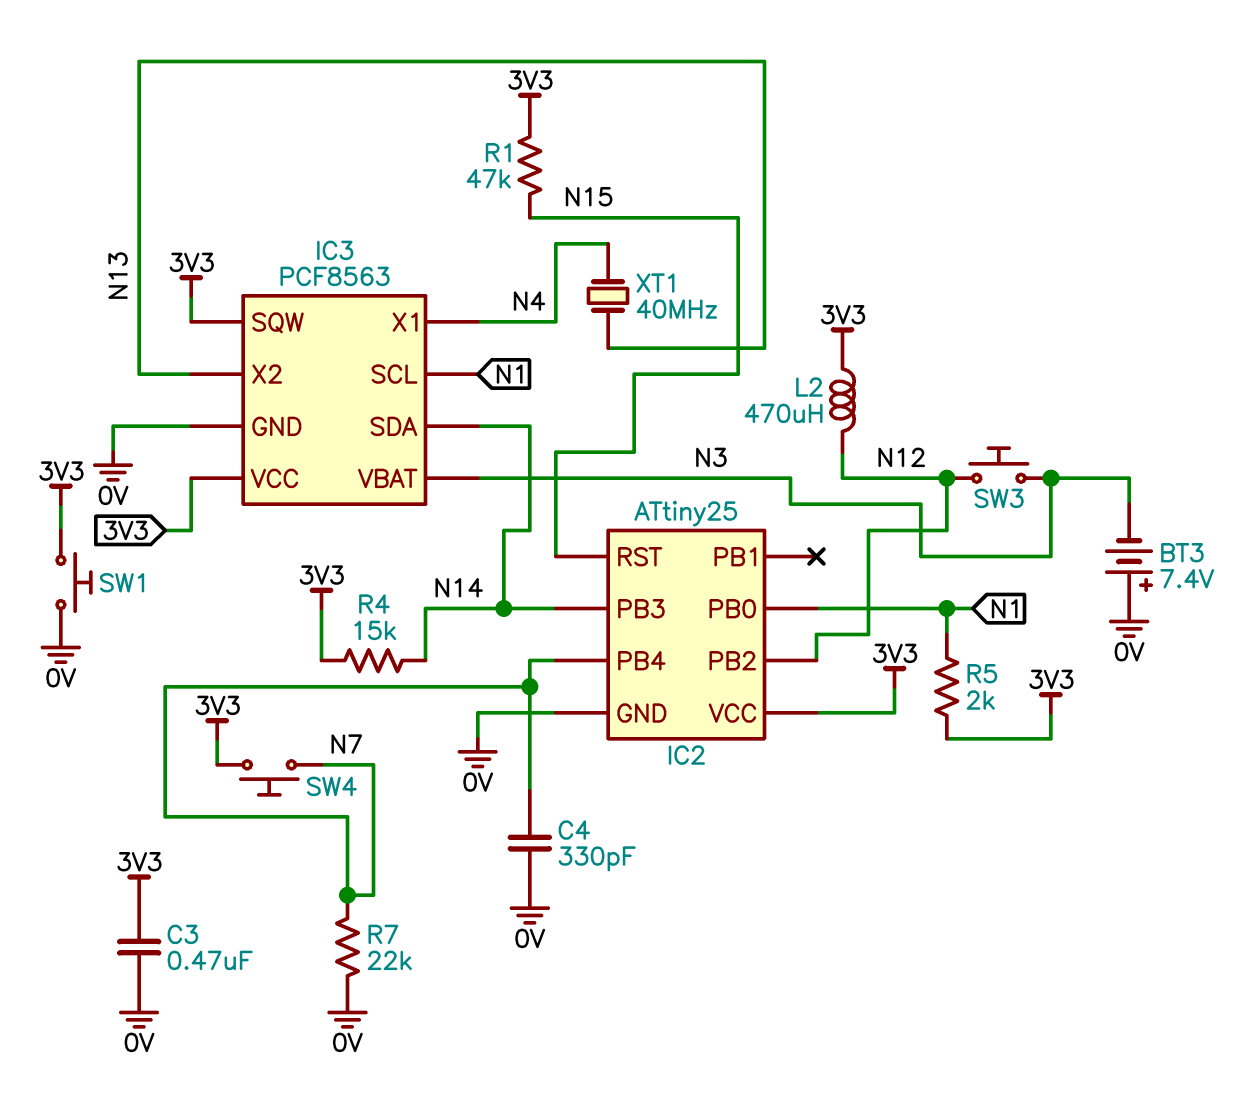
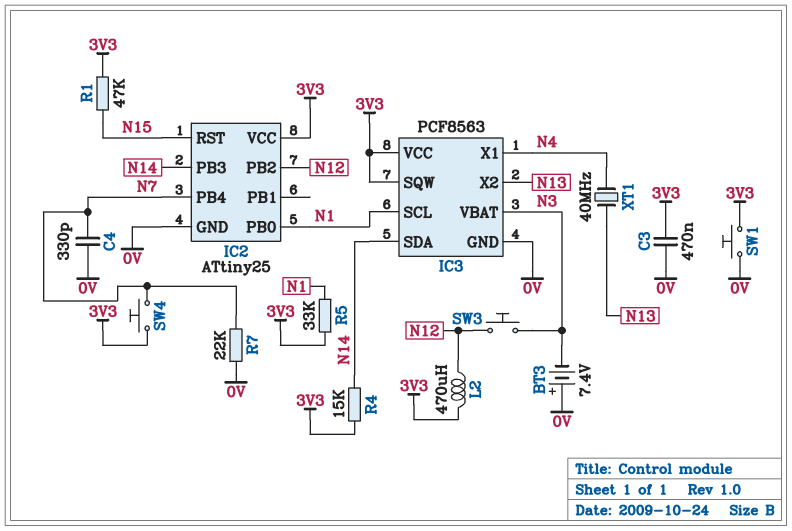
R5: 2k (3V3, N1) -> 33k (3V3, N1)

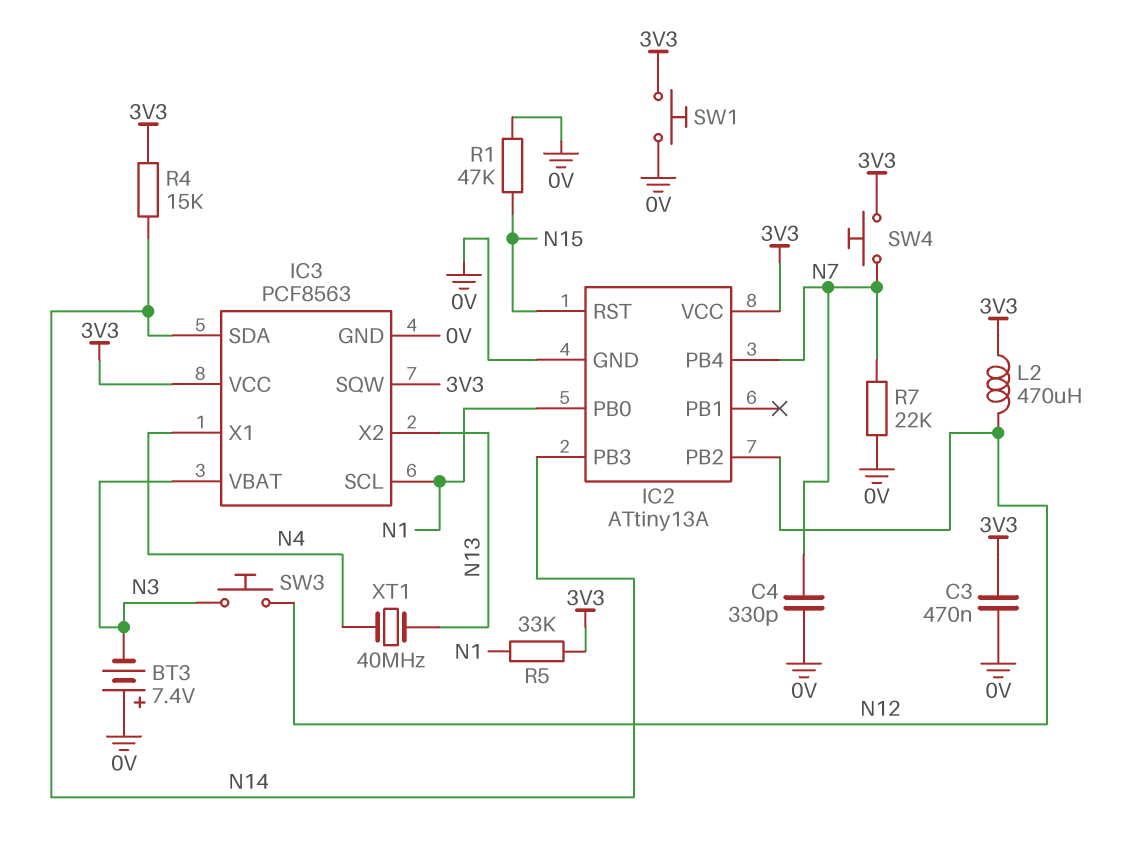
IC2: ATtiny25 -> ATtiny13A
R1: 47k (3V3, N15) -> 47k (0V, N15)

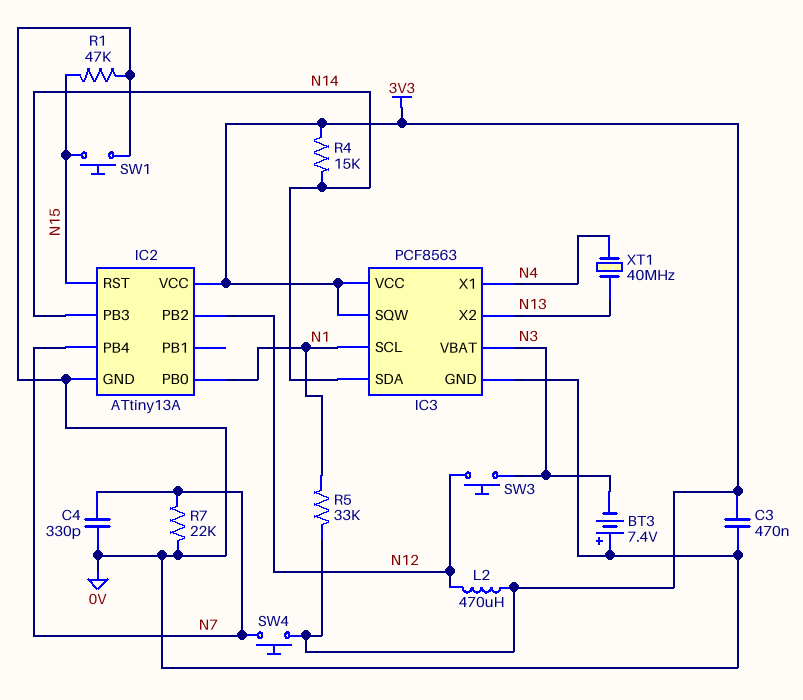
SW1: button (0V, 3V3) -> button (0V, N15)

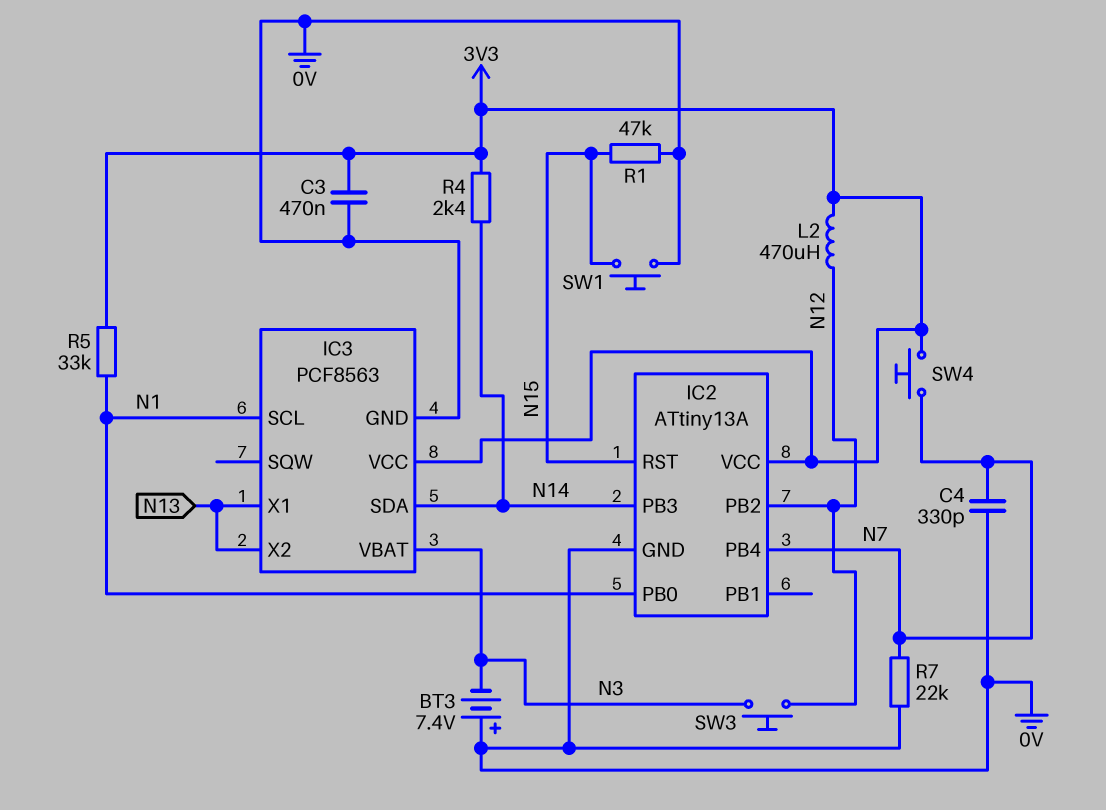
IC3 pin SQW: 3V3 -> none
IC3 pin X1: N4 -> N13
R4: 15k (3V3, N14) -> 2.4k (3V3, N14)
XT1: 40MHz (N4, N13) -> none

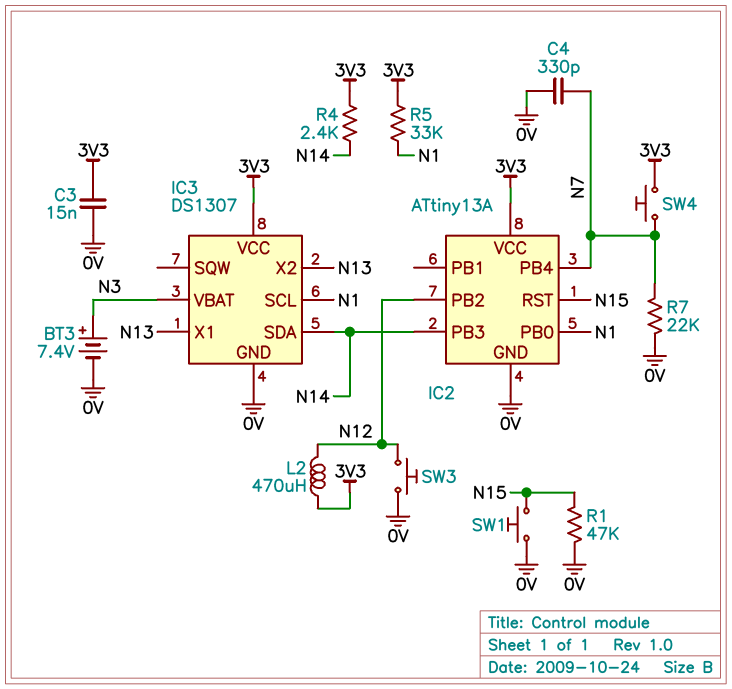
BT3: 7.4V (plus 0V, minus N3) -> 7.4V (plus N3, minus 0V)
C3: 470nF (0V, 3V3) -> 15nF (0V, 3V3)
IC3: PCF8563 -> DS1307
SW3: button (N3, N12) -> button (0V, N12)

